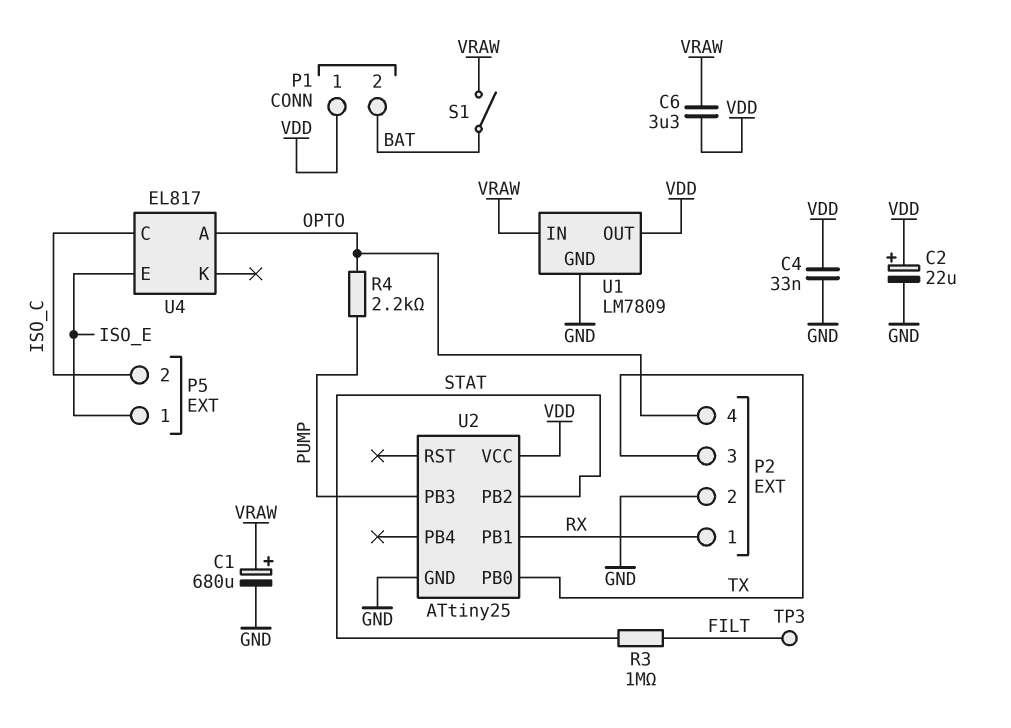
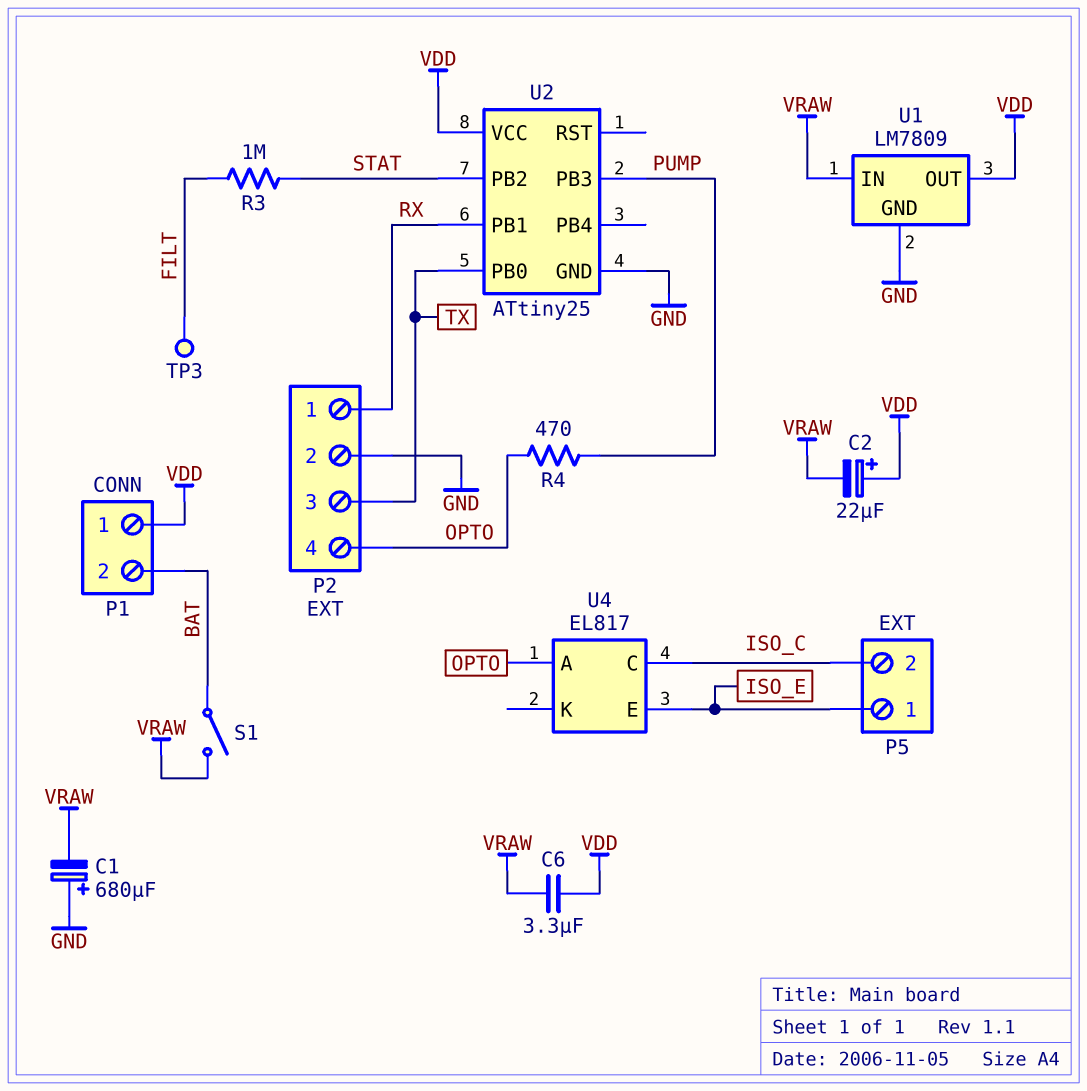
C1: 680uF (plus VRAW, minus GND) -> 680uF (plus GND, minus VRAW)
C2: 22uF (plus VDD, minus GND) -> 22uF (plus VDD, minus VRAW)
C4: 33nF (GND, VDD) -> none
R4: 2.2k (OPTO, PUMP) -> 470 (OPTO, PUMP)

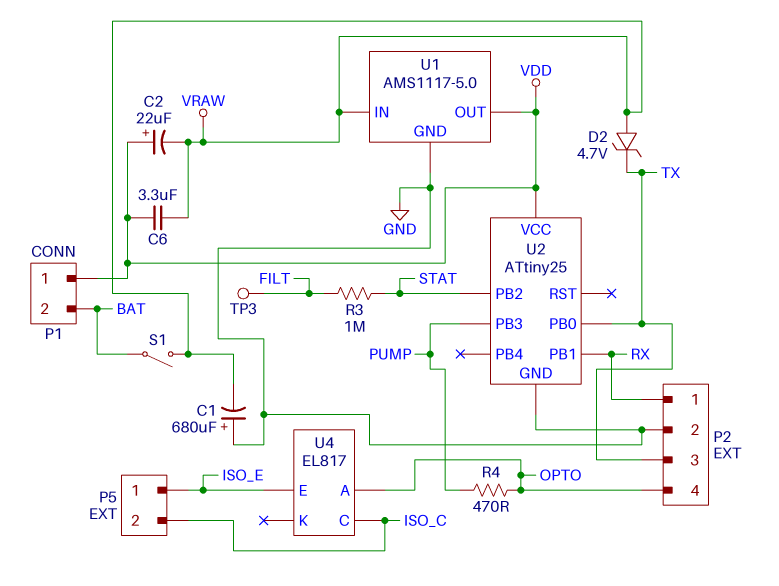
D2: none -> zener 4.7V (A VRAW, K TX)
U1: LM7809 -> AMS1117-5.0

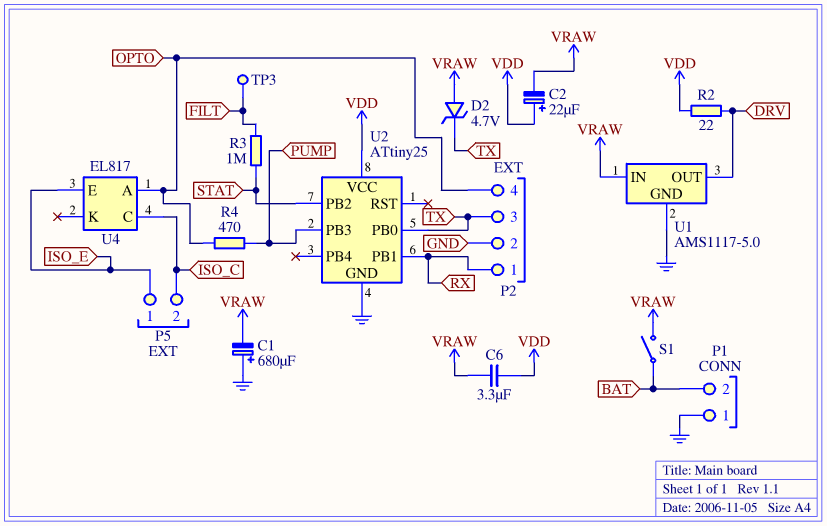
P1 pin 1: VDD -> GND
R2: none -> 22 (DRV, VDD)
U1 pin OUT: VDD -> DRV

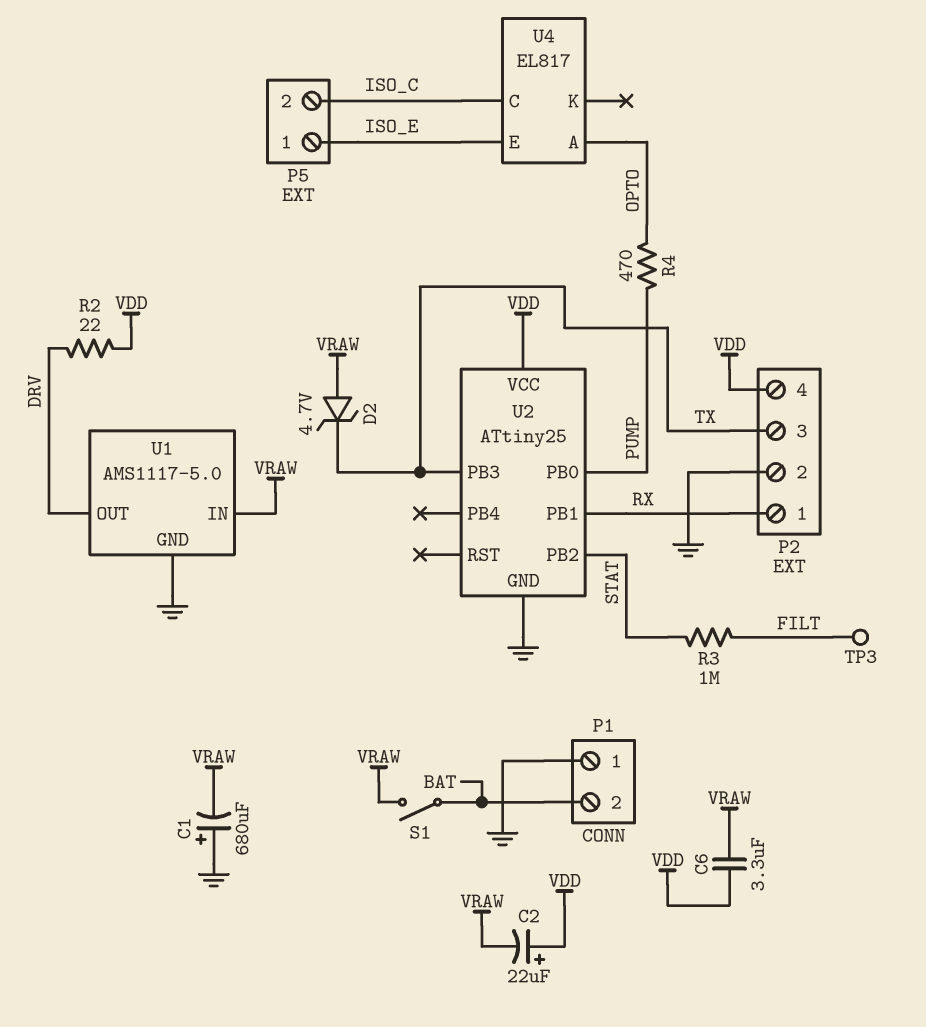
P2 pin 4: OPTO -> VDD
U2 pin PB0: TX -> PUMP
U2 pin PB3: PUMP -> TX

